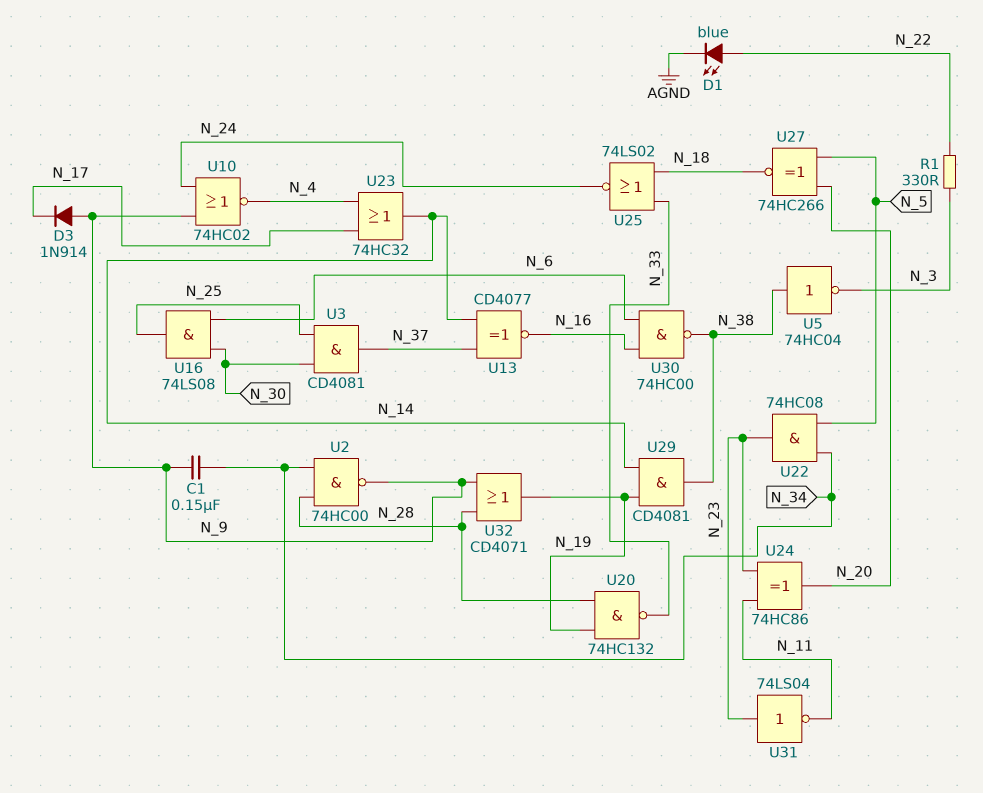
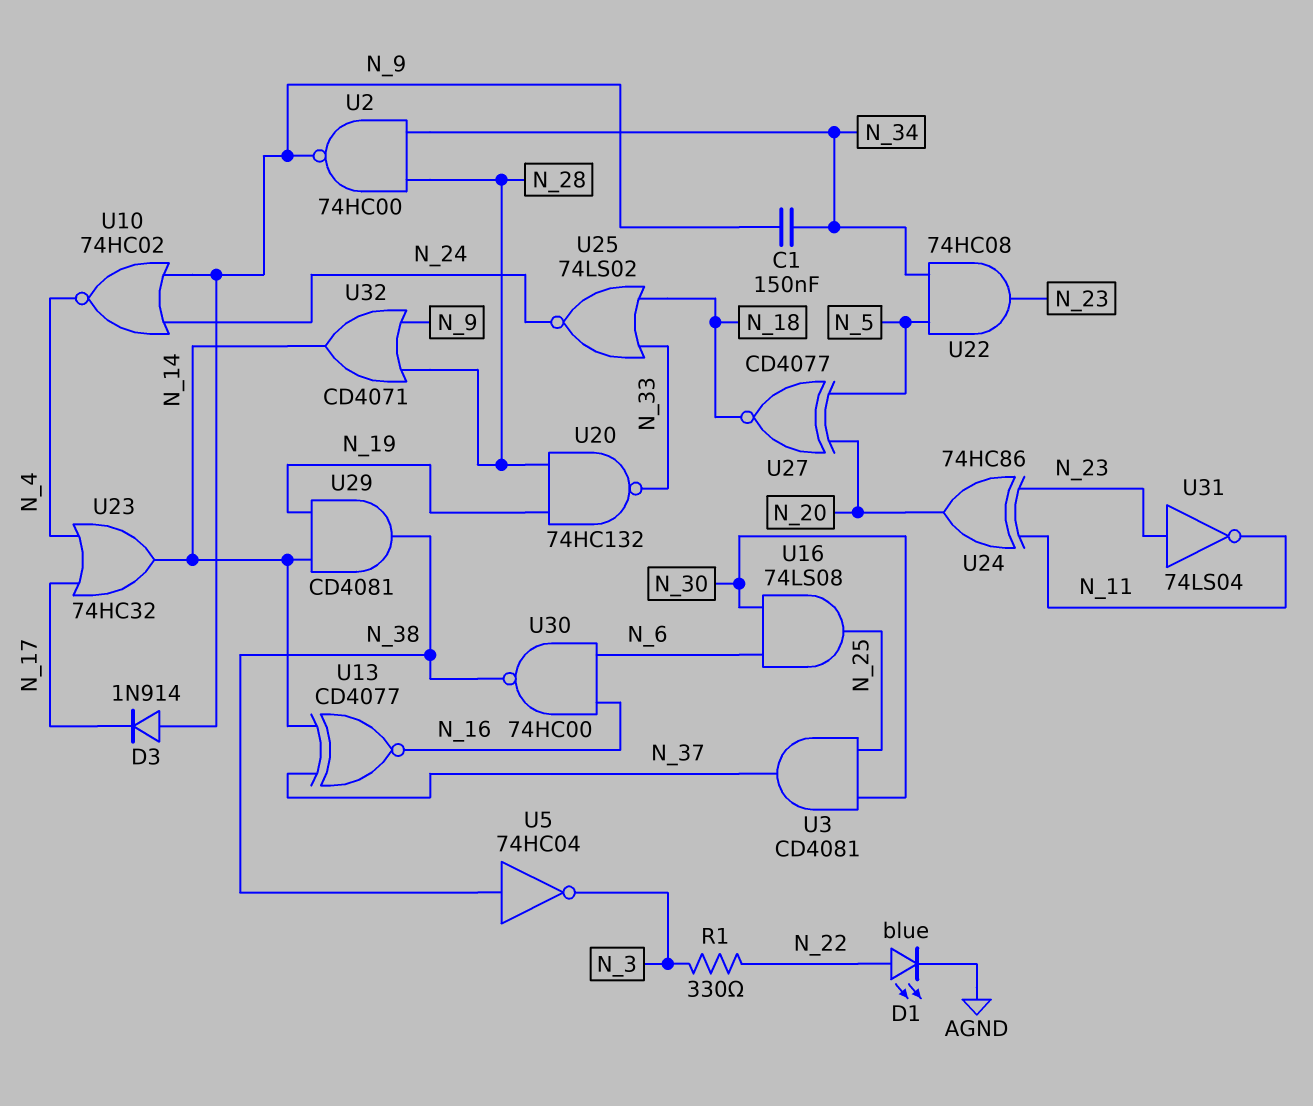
U27: XNOR 74HC266 (in N_5, in N_20, out N_18) -> XNOR CD4077 (in N_5, in N_20, out N_18)
U32: OR CD4071 (in N_9, in N_28, out N_19) -> OR CD4071 (in N_9, in N_28, out N_14)

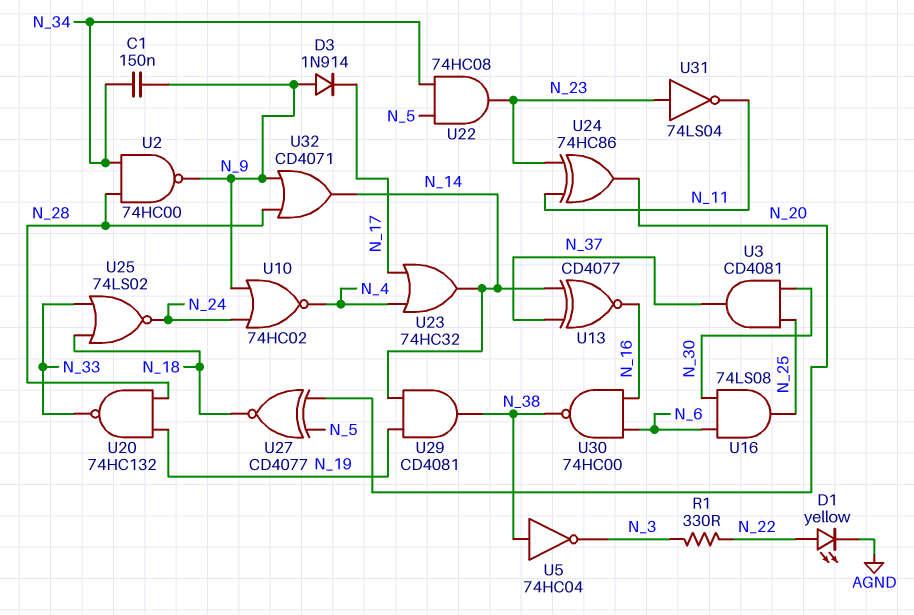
D1: LED blue (A N_22, K AGND) -> LED yellow (A N_22, K AGND)

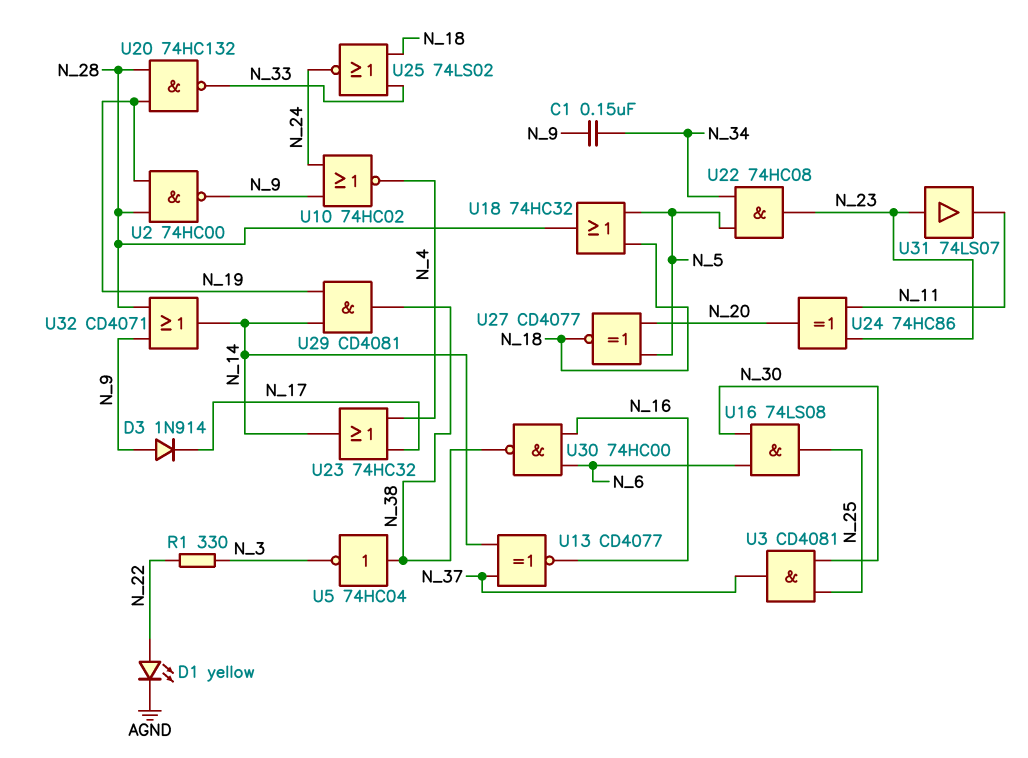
U2: NAND 74HC00 (in N_28, in N_34, out N_9) -> NAND 74HC00 (in N_19, in N_28, out N_9)
U18: none -> OR 74HC32 (in N_5, in N_18, out N_28)
U31: NOT 74LS04 (in N_23, out N_11) -> buffer 74LS07 (in N_23, out N_11)

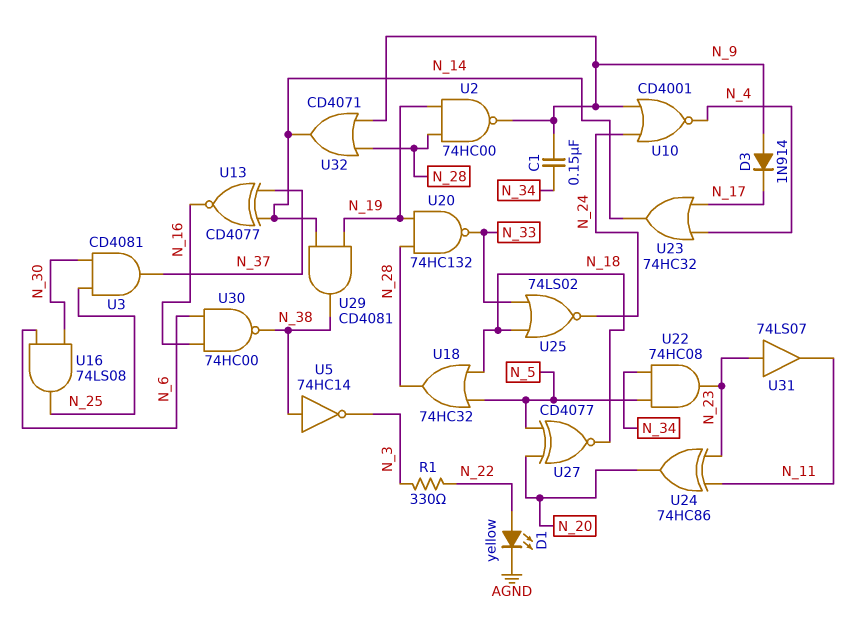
U5: NOT 74HC04 (in N_38, out N_3) -> NOT 74HC14 (in N_38, out N_3)
U10: NOR 74HC02 (in N_9, in N_24, out N_4) -> NOR CD4001 (in N_9, in N_24, out N_4)

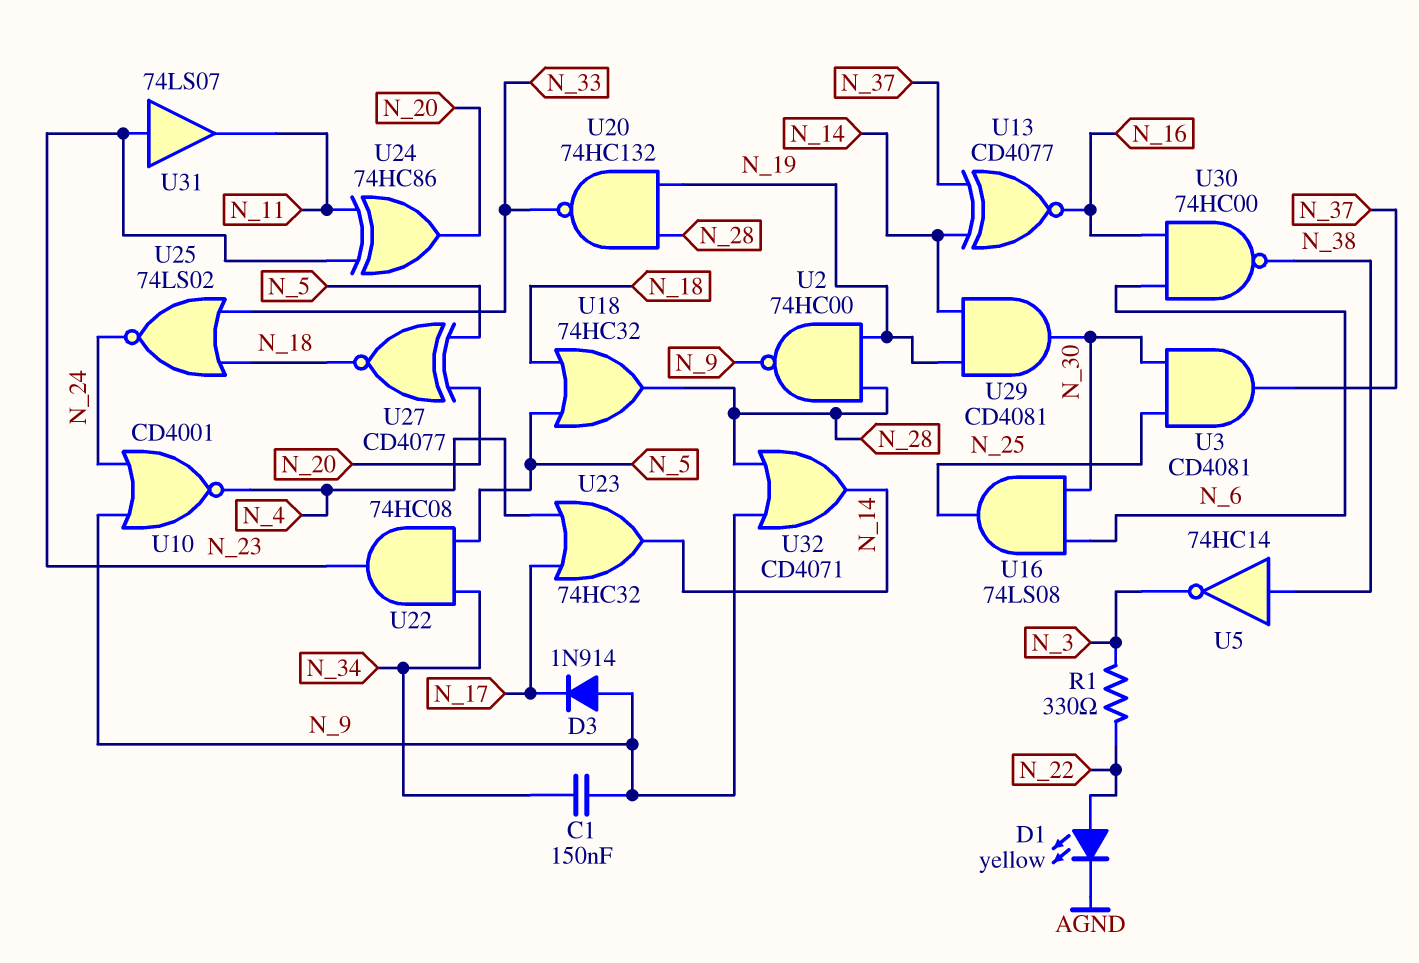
U29: AND CD4081 (in N_14, in N_19, out N_38) -> AND CD4081 (in N_14, in N_19, out N_30)

